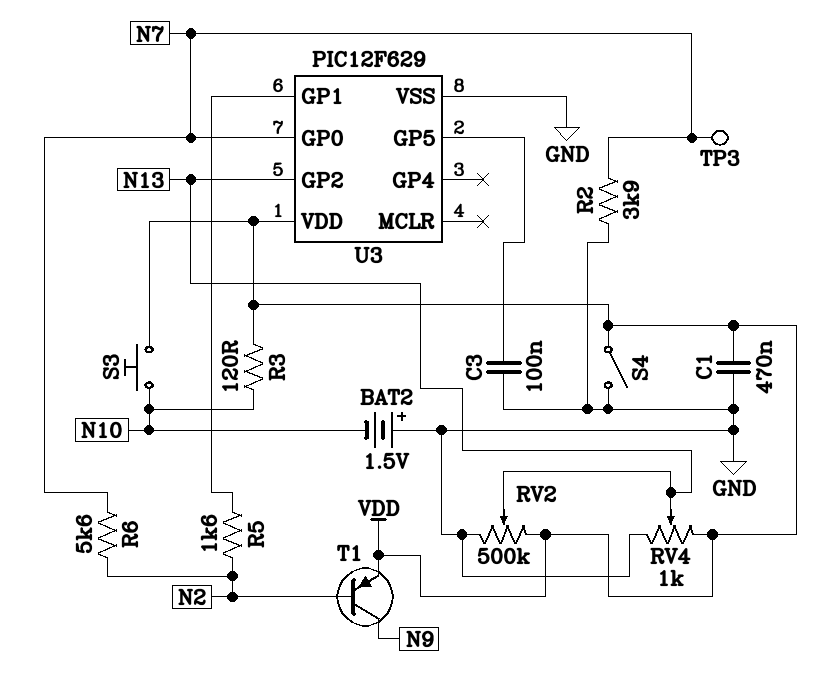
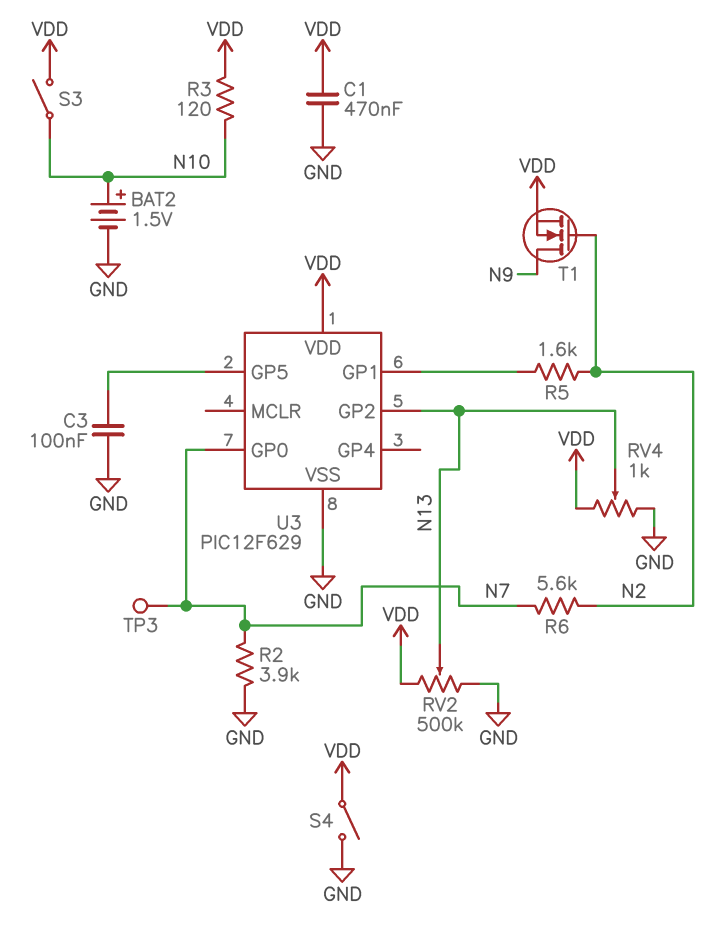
BAT2: 1.5V (plus GND, minus N10) -> 1.5V (plus N10, minus GND)
S3: button (N10, VDD) -> switch (N10, VDD)
T1: PNP (B N2, C N9, E VDD) -> NMOS (G N2, D N9, S VDD)

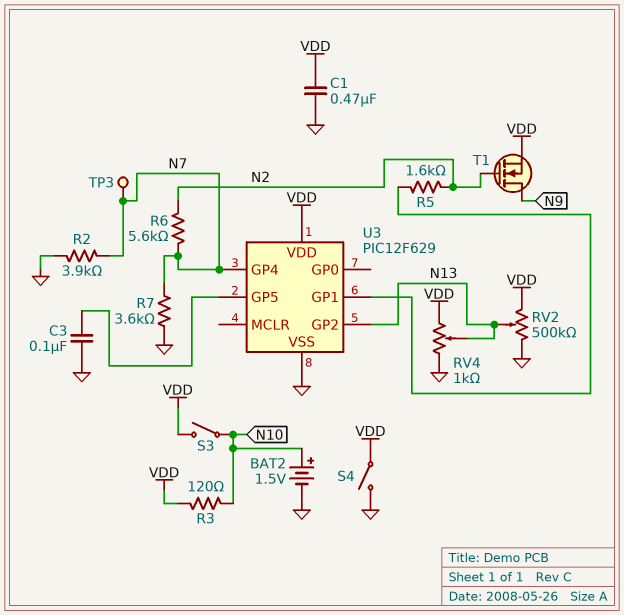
R7: none -> 3.6k (GND, N7)
U3 pin GP0: N7 -> none
U3 pin GP4: none -> N7

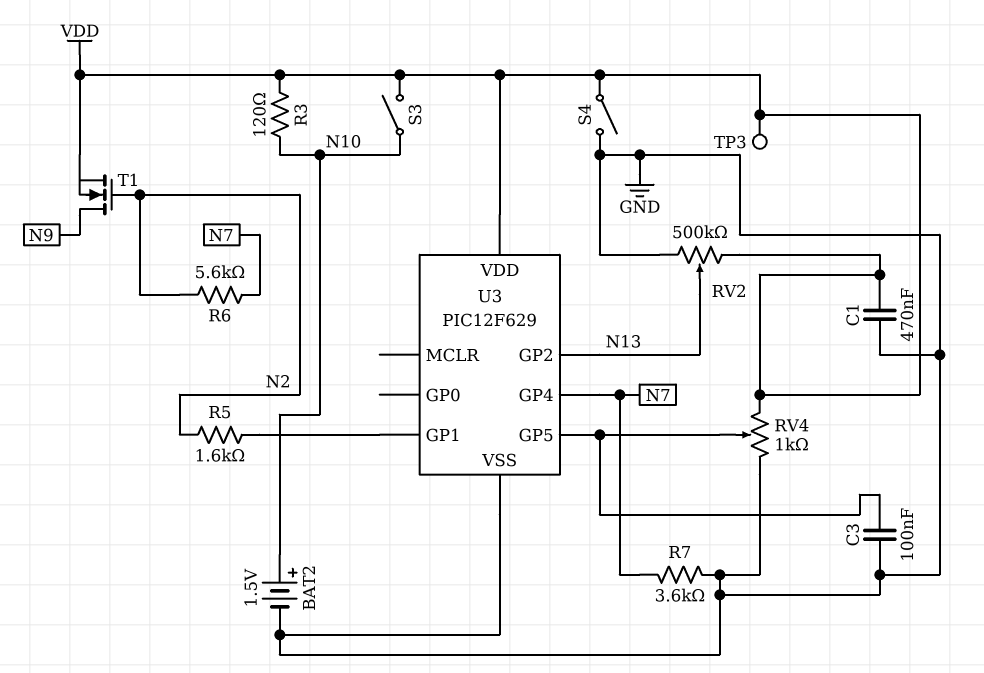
R2: 3.9k (GND, N7) -> none
RV4: 1k (GND, VDD, wiper N13) -> 1k (GND, VDD, wiper U3/GP5)
TP3: test point (N7) -> test point (VDD)

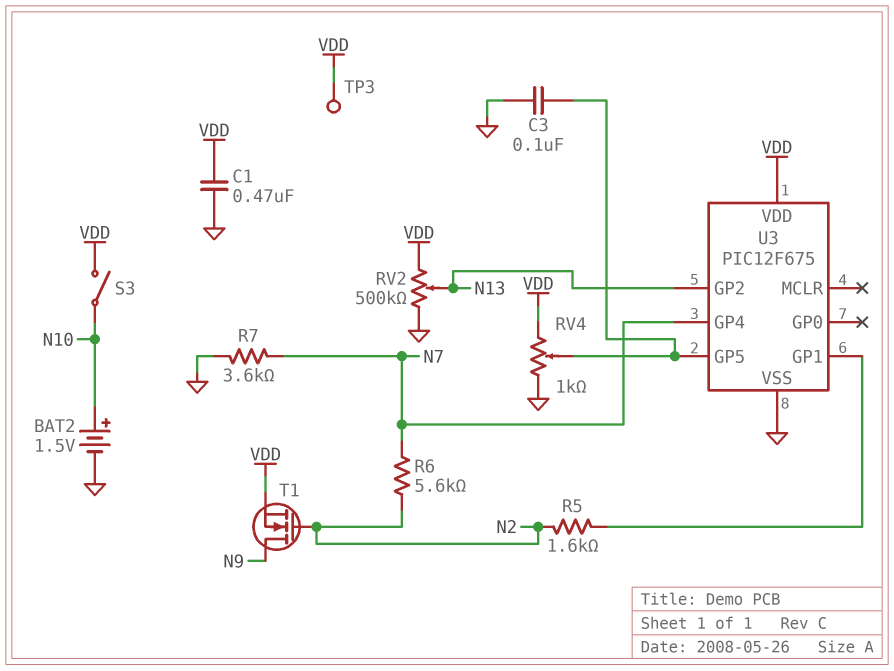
R3: 120 (N10, VDD) -> none
S4: switch (GND, VDD) -> none
U3: PIC12F629 -> PIC12F675

